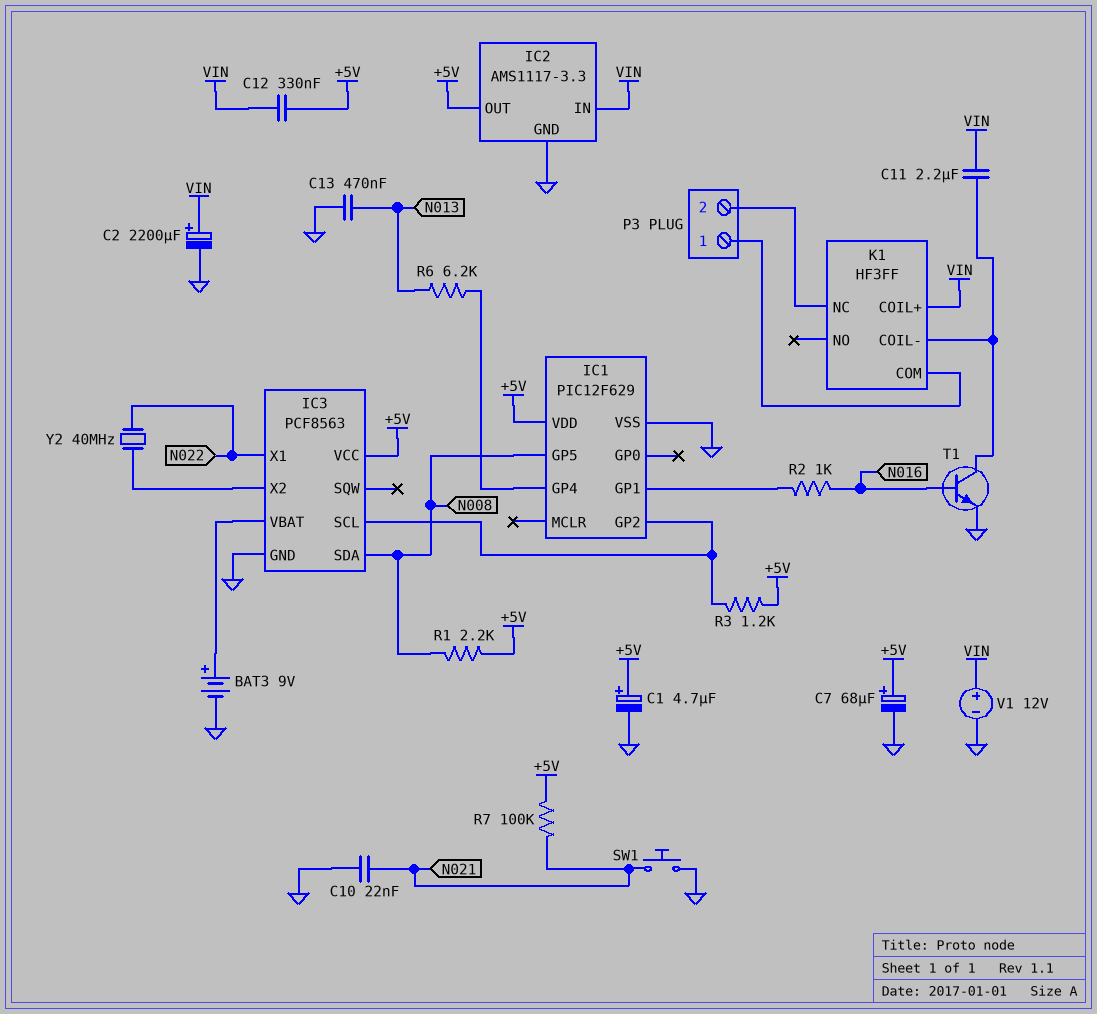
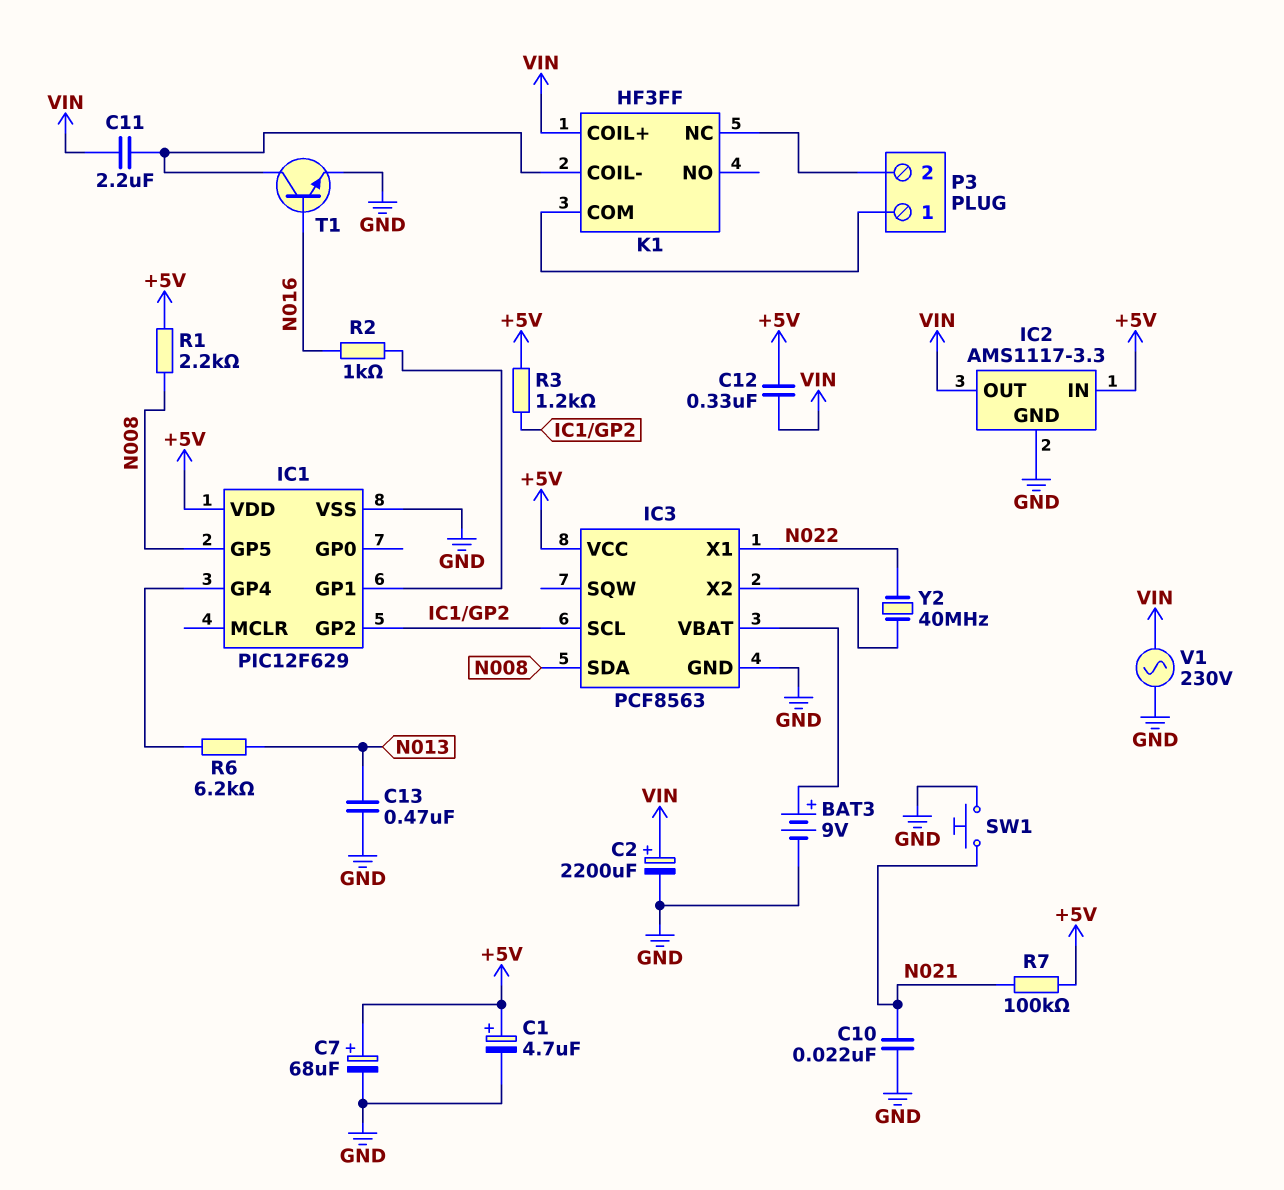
IC2 pin IN: VIN -> +5V
IC2 pin OUT: +5V -> VIN
V1: 12V (plus VIN, minus GND) -> AC 230V (GND, VIN)

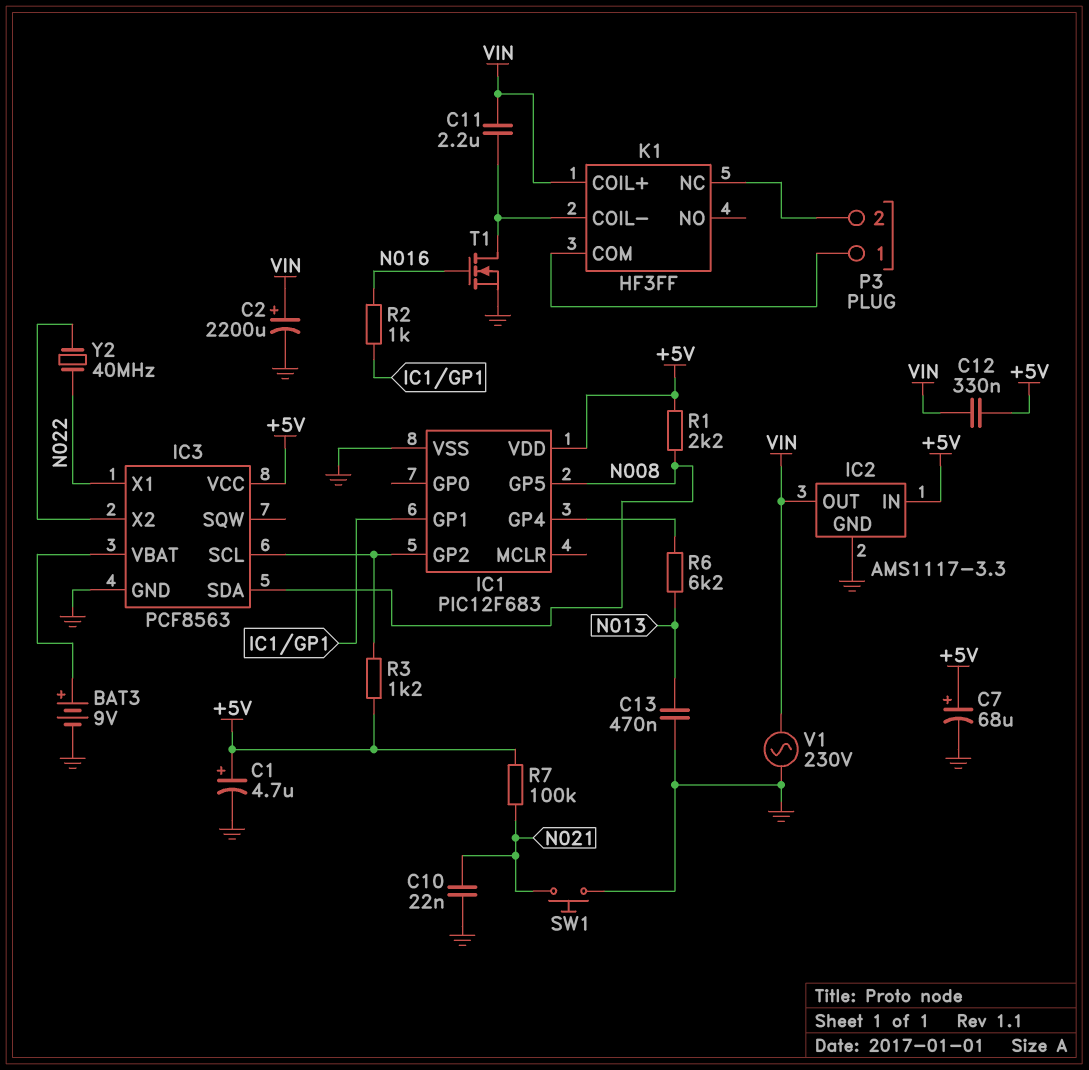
IC1: PIC12F629 -> PIC12F683
T1: NPN (B N016, C K1/COIL-, E GND) -> NMOS (G N016, D K1/COIL-, S GND)

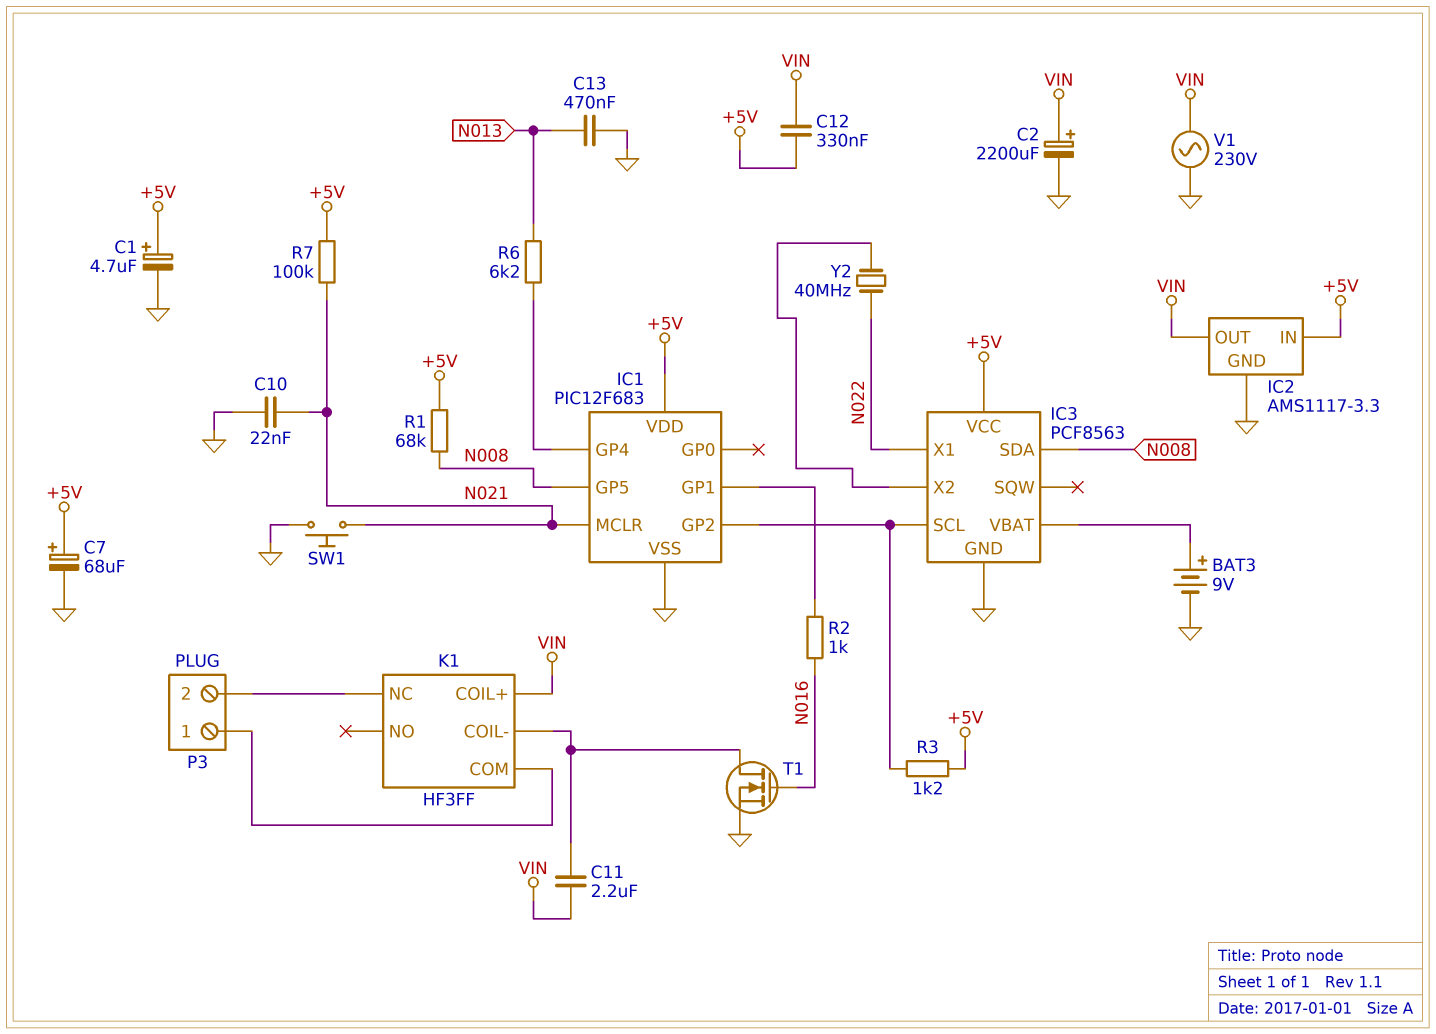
IC1 pin MCLR: none -> N021
R1: 2.2k (+5V, N008) -> 68k (+5V, N008)

